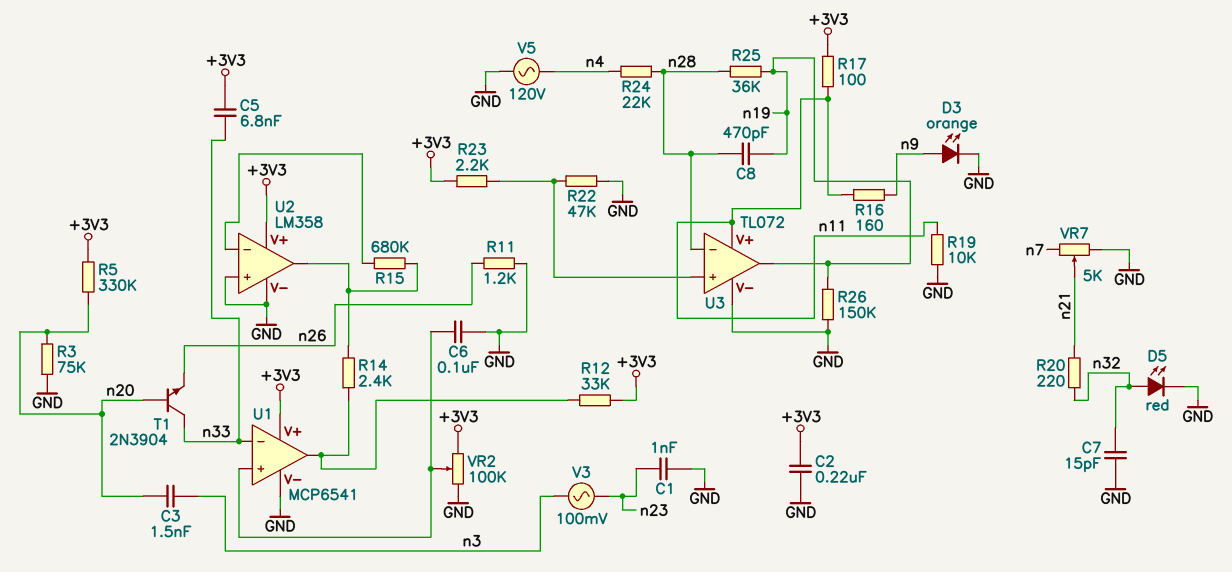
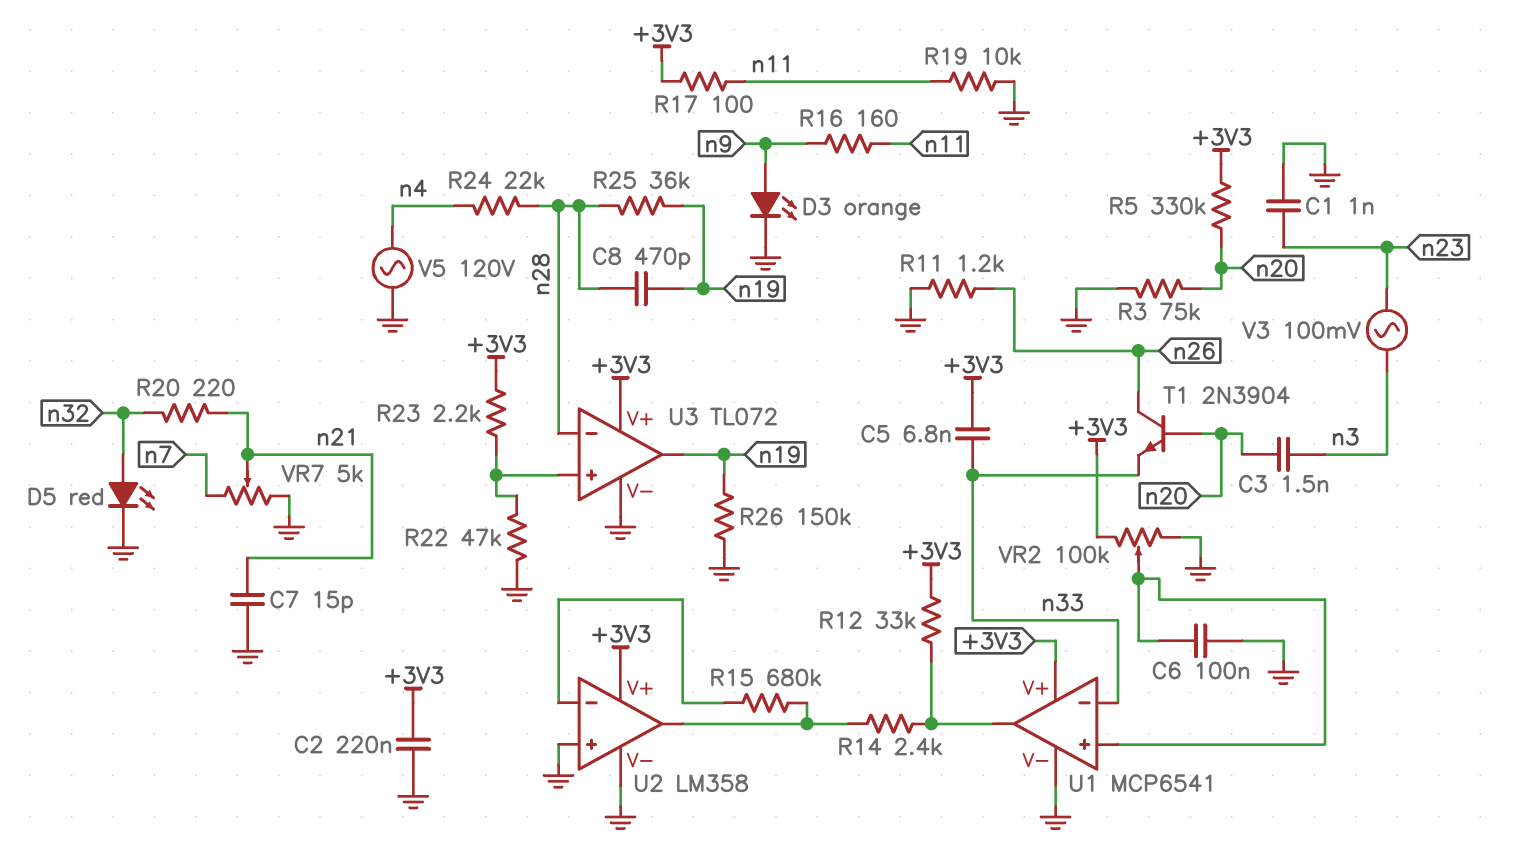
C7: 15pF (GND, n32) -> 15pF (GND, n21)
T1: NPN 2N3904 (B n20, C n33, E n26) -> NPN 2N3904 (B n20, C n26, E n33)
U3 pin V+: n11 -> +3V3

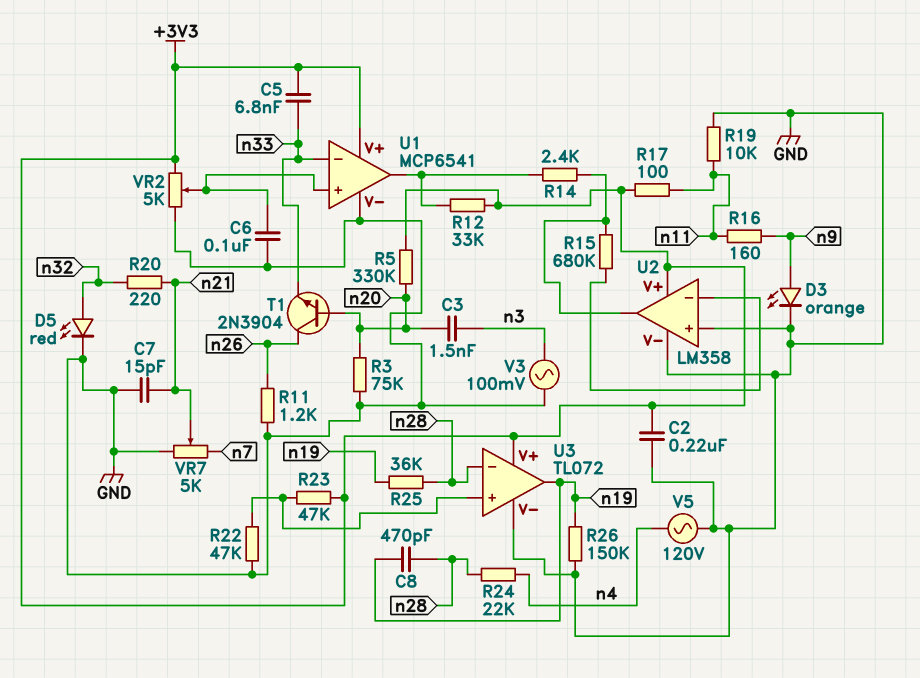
C1: 1nF (GND, n23) -> none
R23: 2.2k (+3V3, U3/in+) -> 47k (+3V3, U3/in+)
V3: AC 100mV (n3, n23) -> AC 100mV (GND, n3)
VR2: 100k (+3V3, GND, wiper U1/in+) -> 5k (+3V3, GND, wiper U1/in+)

